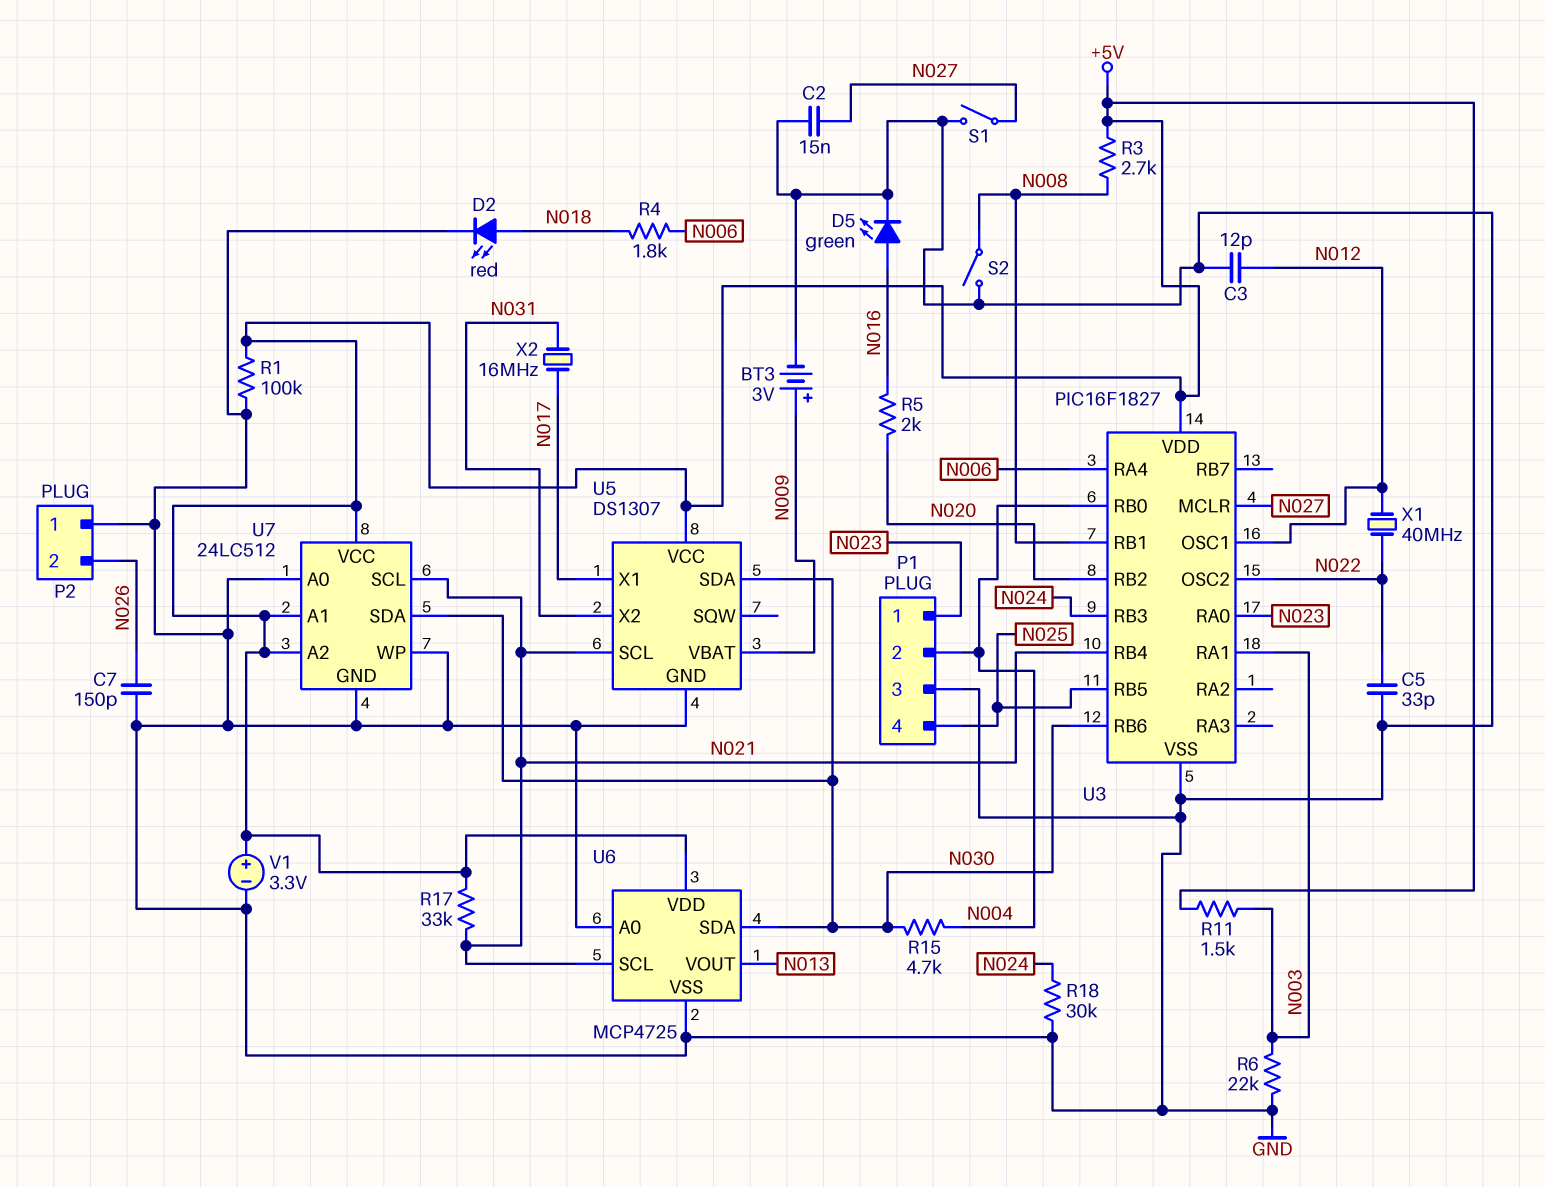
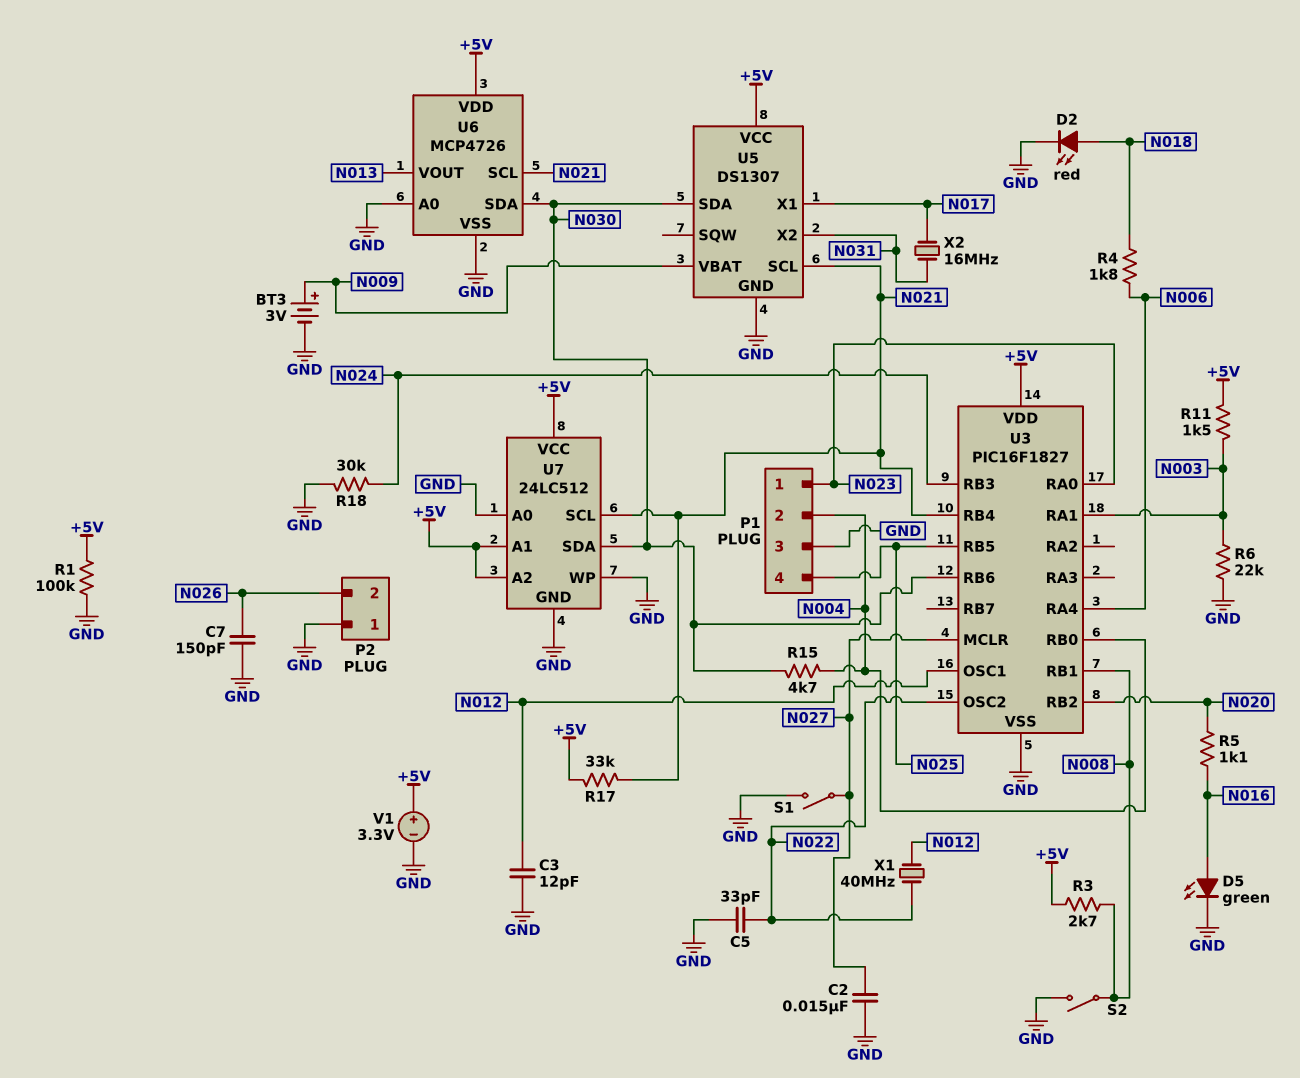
R5: 2k (N016, N020) -> 1.1k (N016, N020)
U6: MCP4725 -> MCP4726

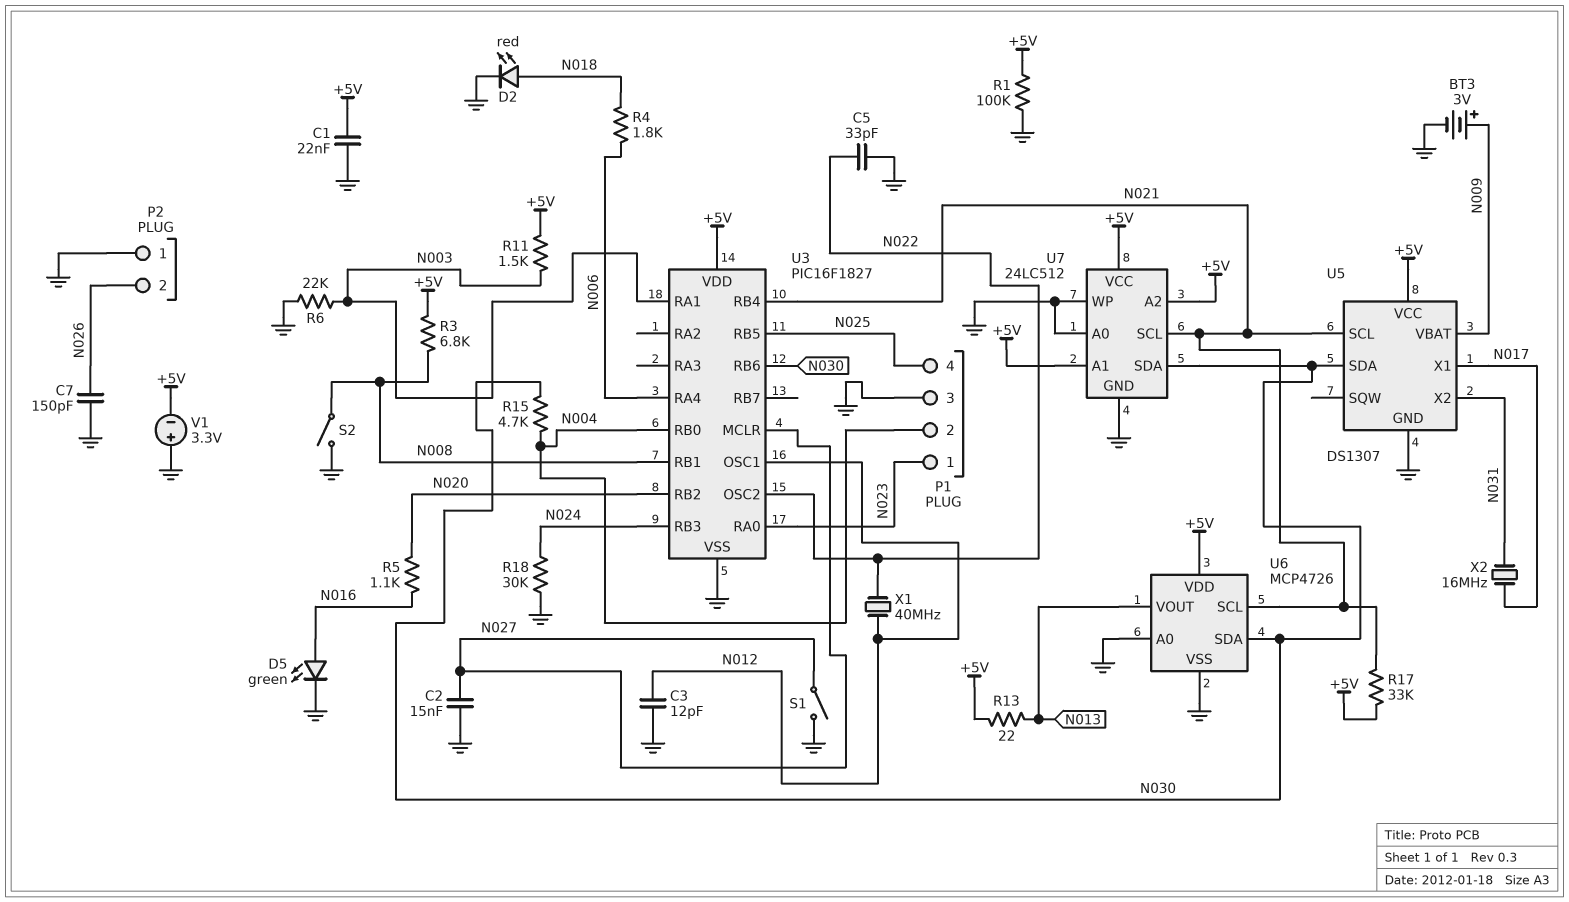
C1: none -> 22nF (+5V, GND)
R3: 2.7k (+5V, N008) -> 6.8k (+5V, N008)
R13: none -> 22 (+5V, N013)
V1: 3.3V (plus +5V, minus GND) -> 3.3V (plus GND, minus +5V)

